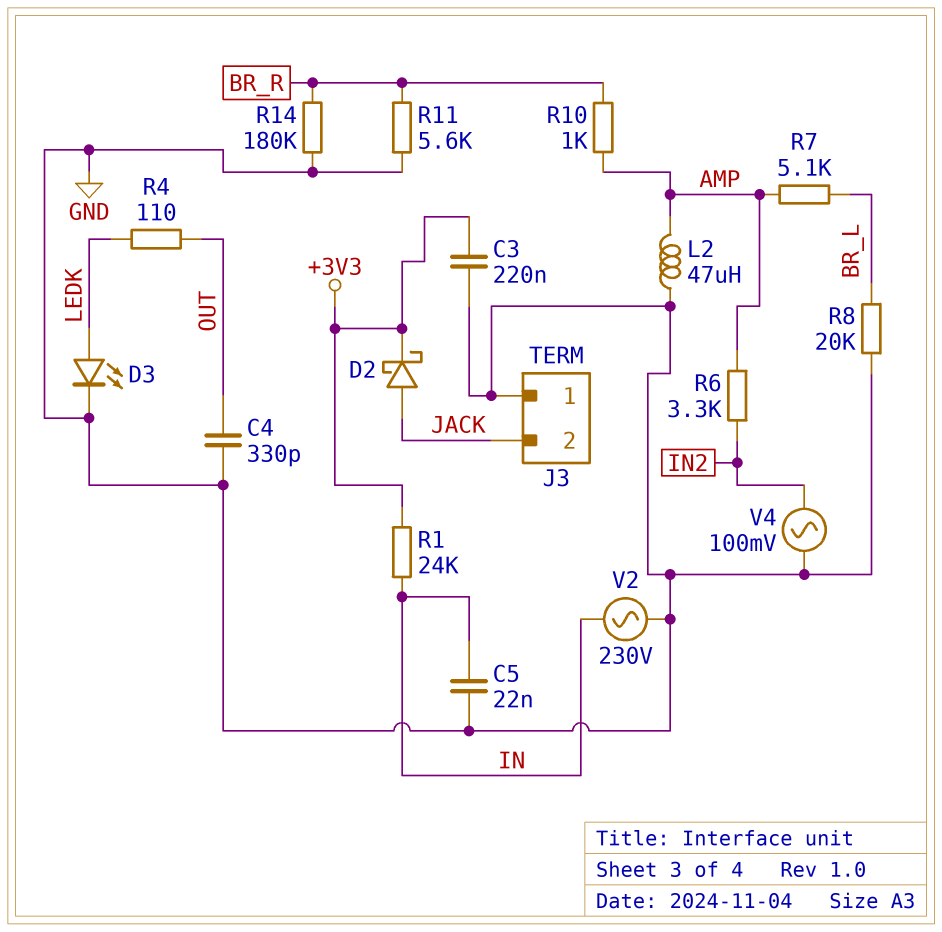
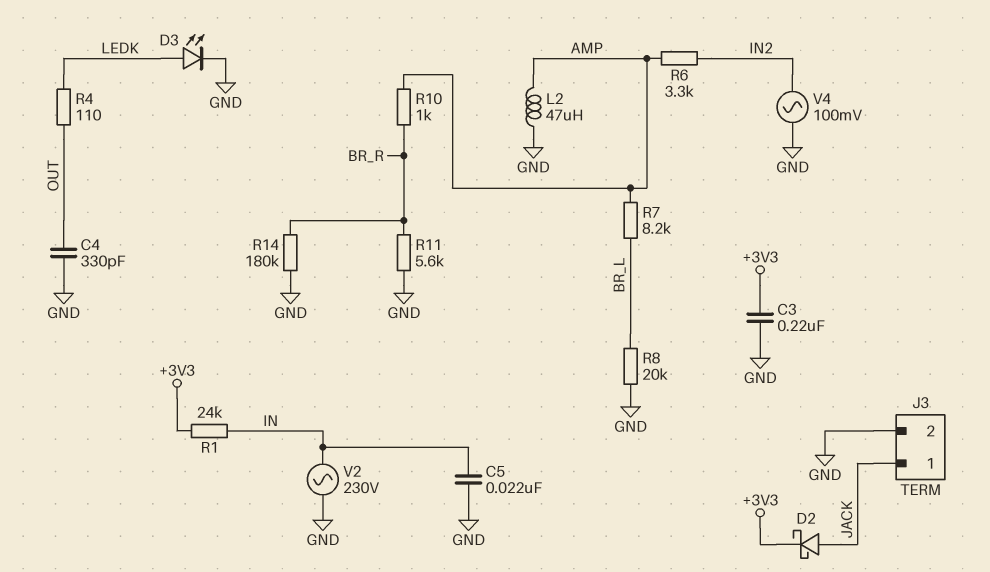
J3 pin 1: GND -> JACK
J3 pin 2: JACK -> GND
R7: 5.1k (AMP, BR_L) -> 8.2k (AMP, BR_L)

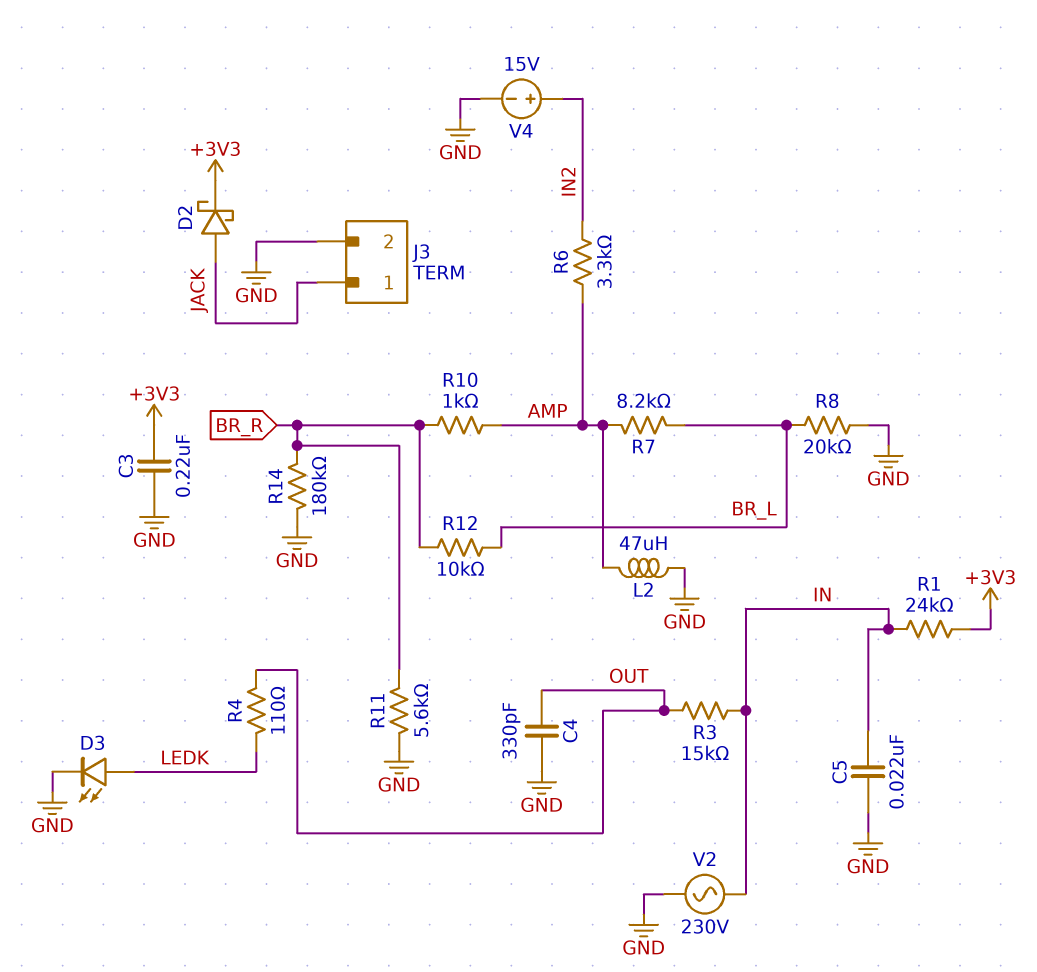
R3: none -> 15k (IN, OUT)
R12: none -> 10k (BR_L, BR_R)
V4: AC 100mV (GND, IN2) -> 15V (plus IN2, minus GND)

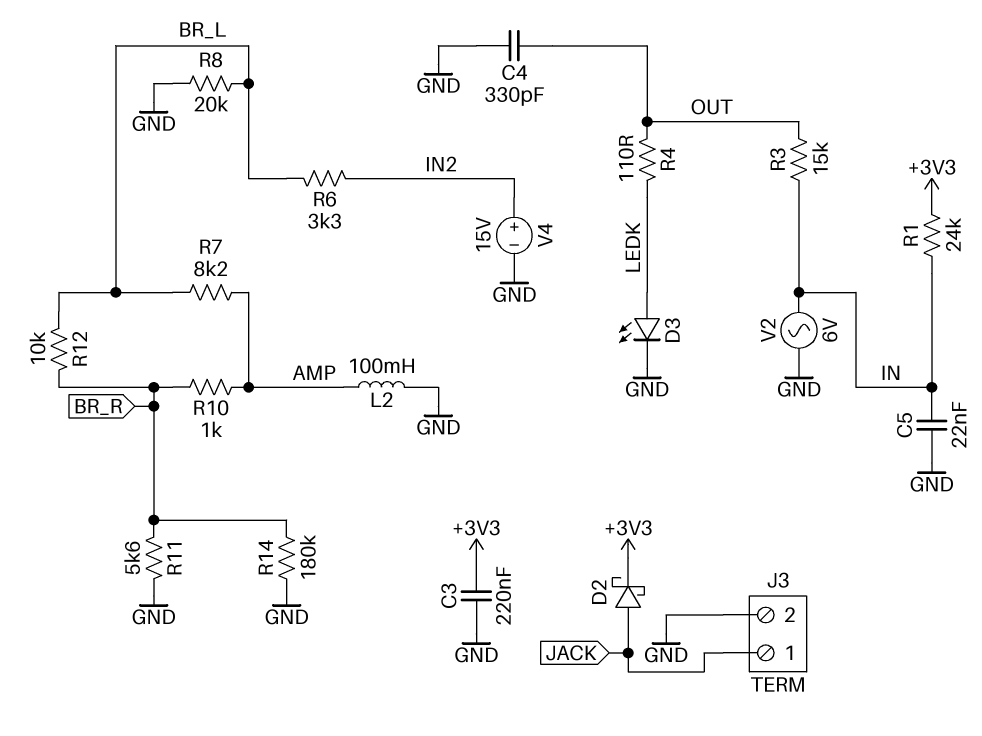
L2: 47uH (AMP, GND) -> 100mH (AMP, GND)
R6: 3.3k (AMP, IN2) -> 3.3k (BR_L, IN2)
V2: AC 230V (GND, IN) -> AC 6V (GND, IN)

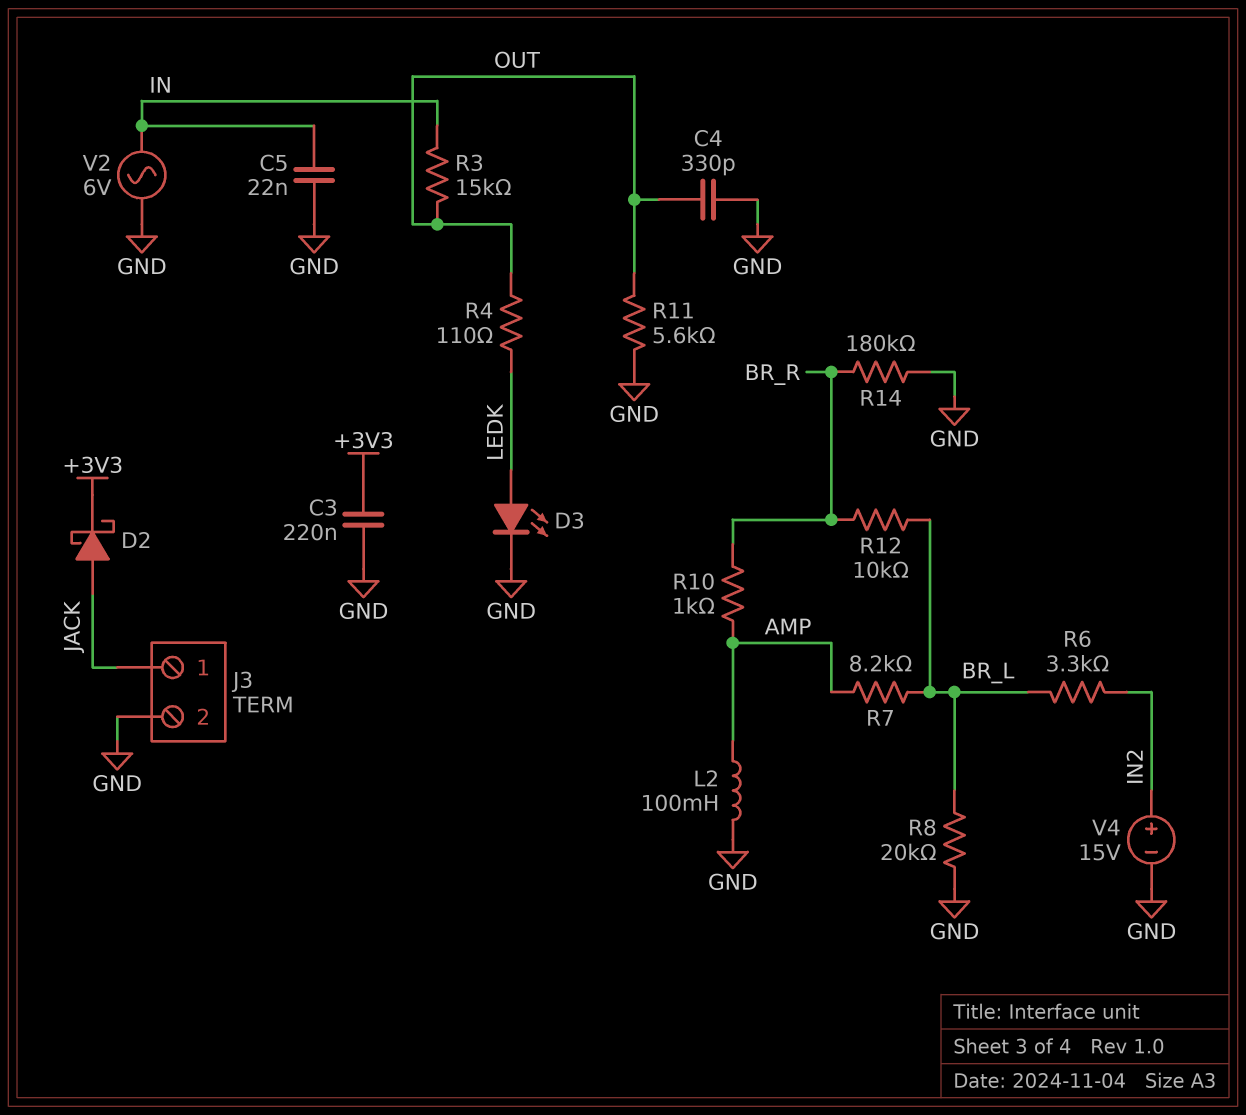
R1: 24k (+3V3, IN) -> none
R11: 5.6k (BR_R, GND) -> 5.6k (GND, OUT)

